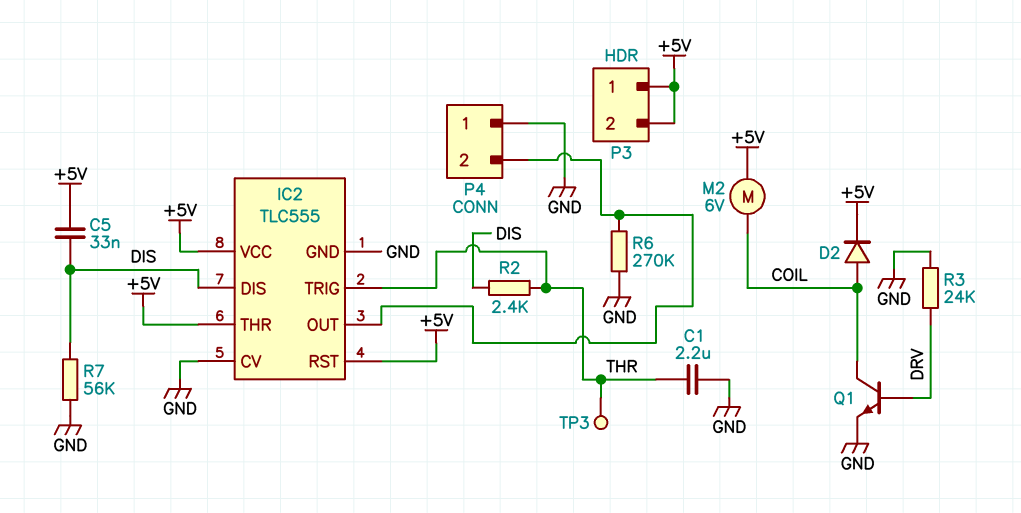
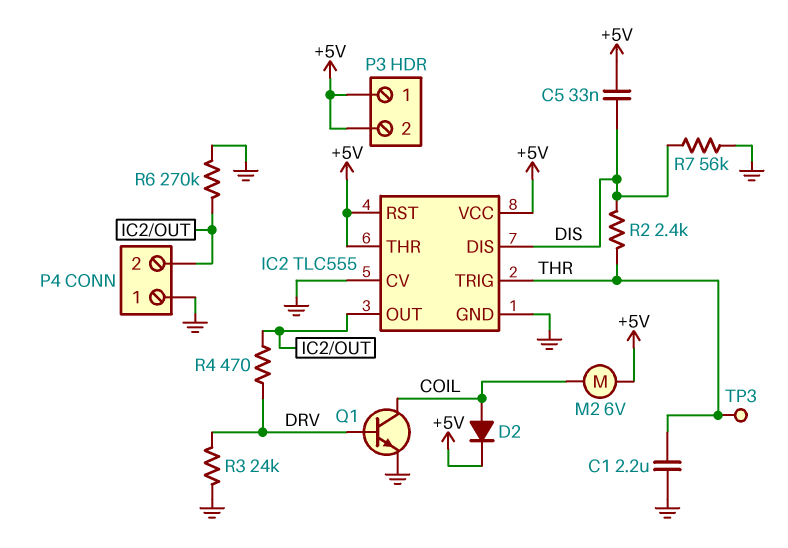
R4: none -> 470 (DRV, IC2/OUT)

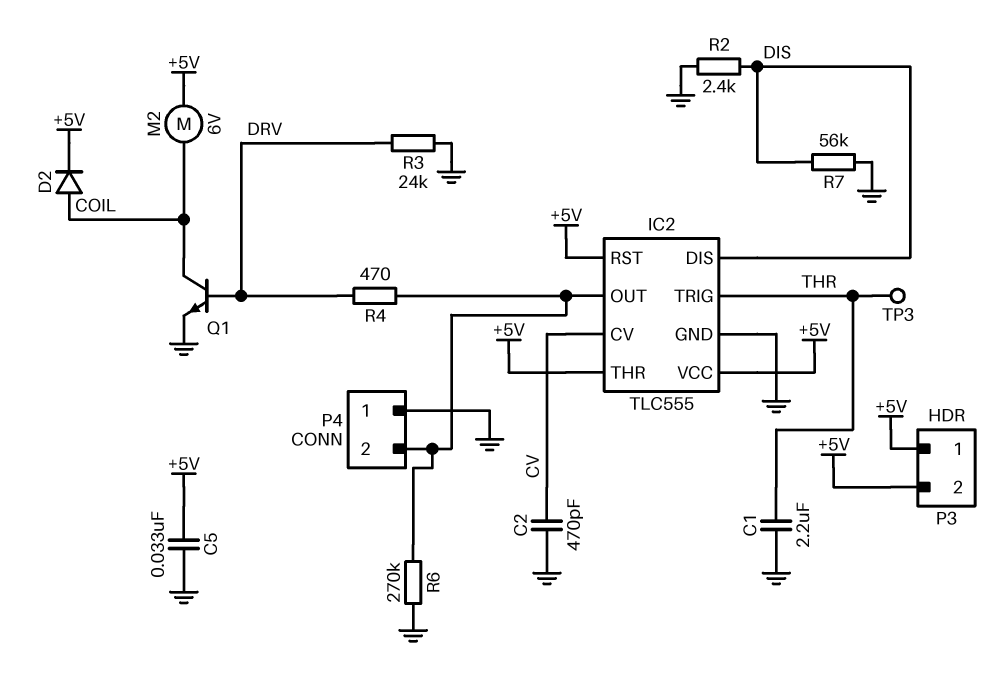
C2: none -> 470pF (CV, GND)
C5: 33nF (+5V, DIS) -> 33nF (+5V, GND)
IC2 pin CV: GND -> CV
R2: 2.4k (DIS, THR) -> 2.4k (DIS, GND)

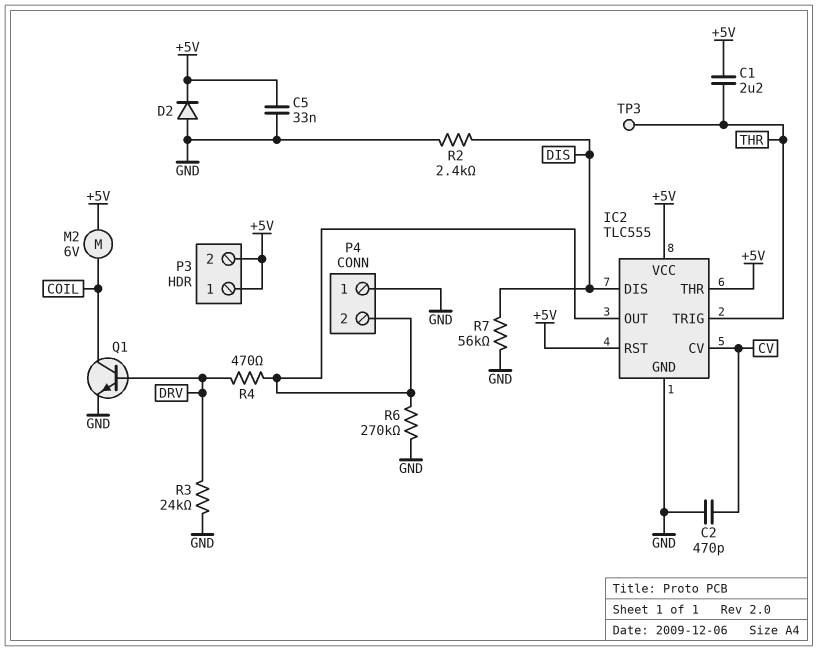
C1: 2.2uF (GND, THR) -> 2.2uF (+5V, THR)
D2: diode (A COIL, K +5V) -> diode (A GND, K +5V)

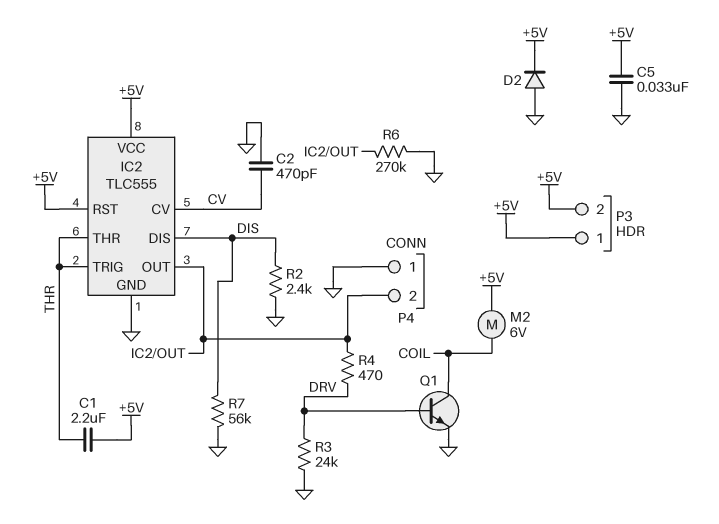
IC2 pin THR: +5V -> THR
TP3: test point (THR) -> none

